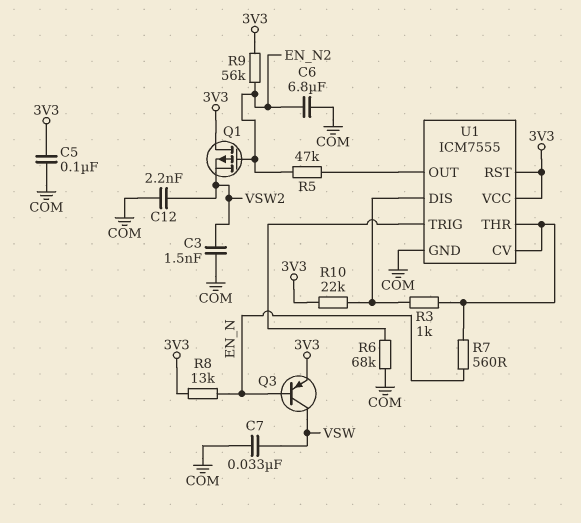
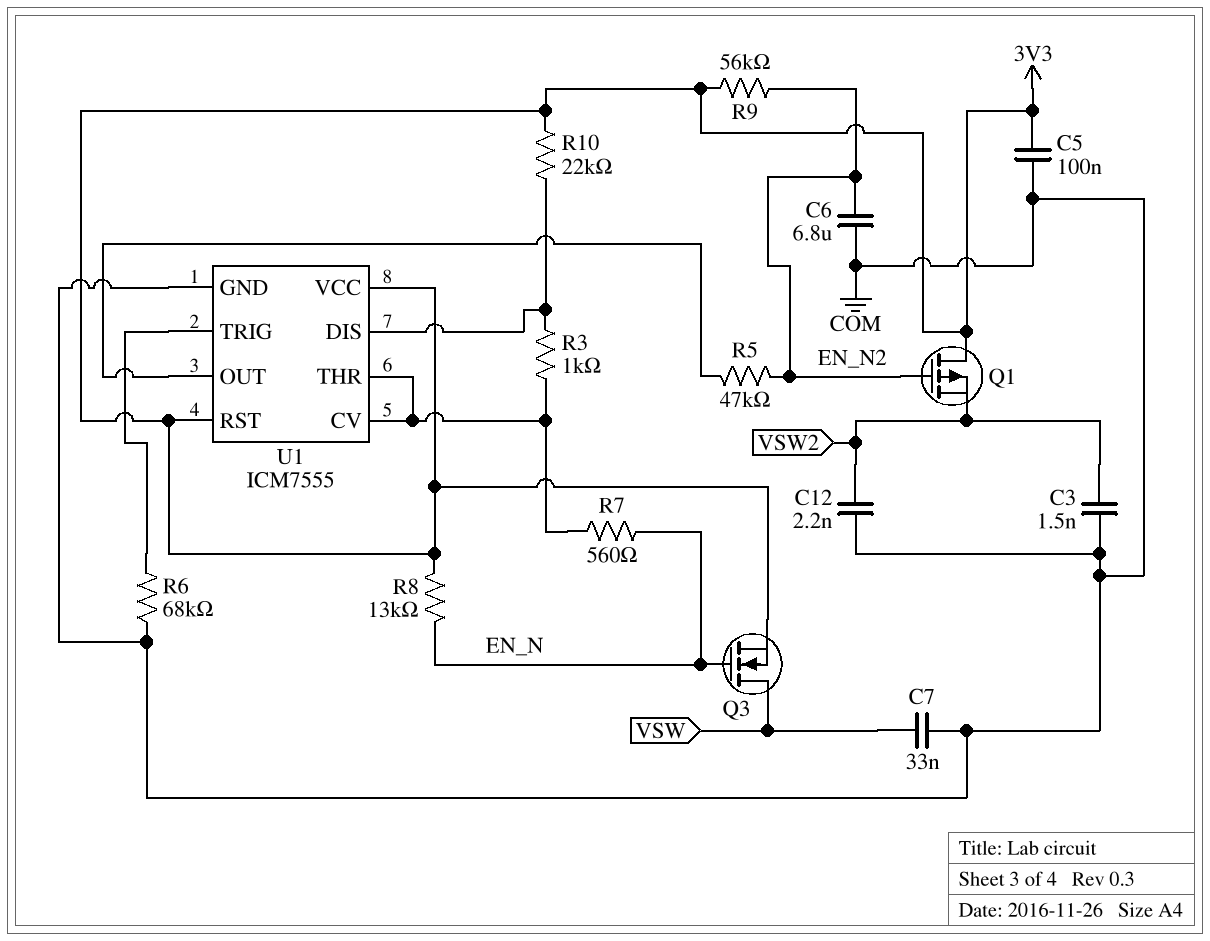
Q3: PNP (B EN_N, C VSW, E 3V3) -> NMOS (G EN_N, D VSW, S 3V3)

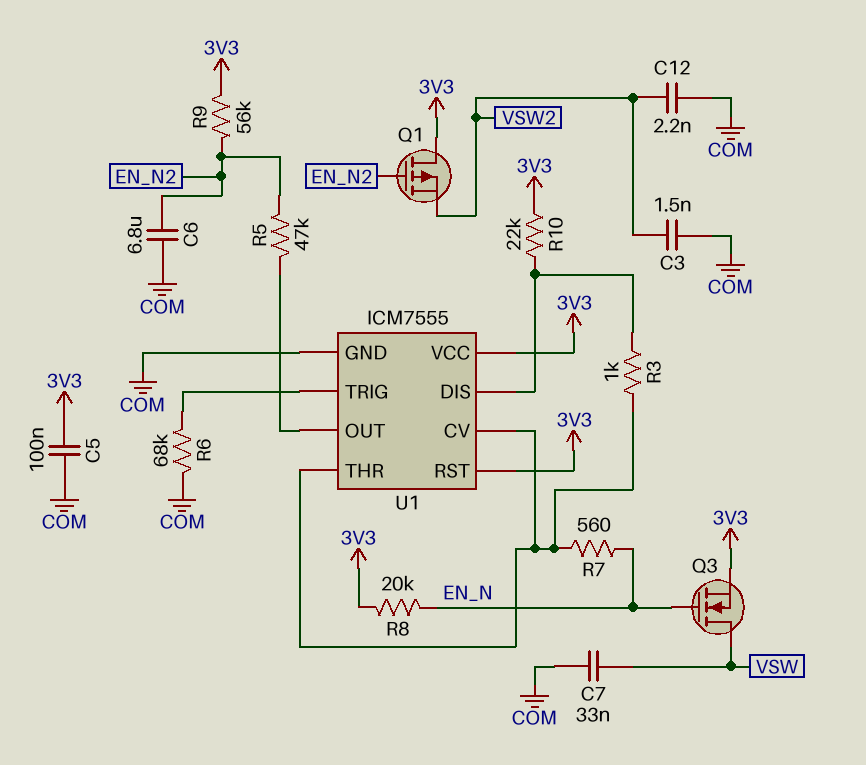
R8: 13k (3V3, EN_N) -> 20k (3V3, EN_N)

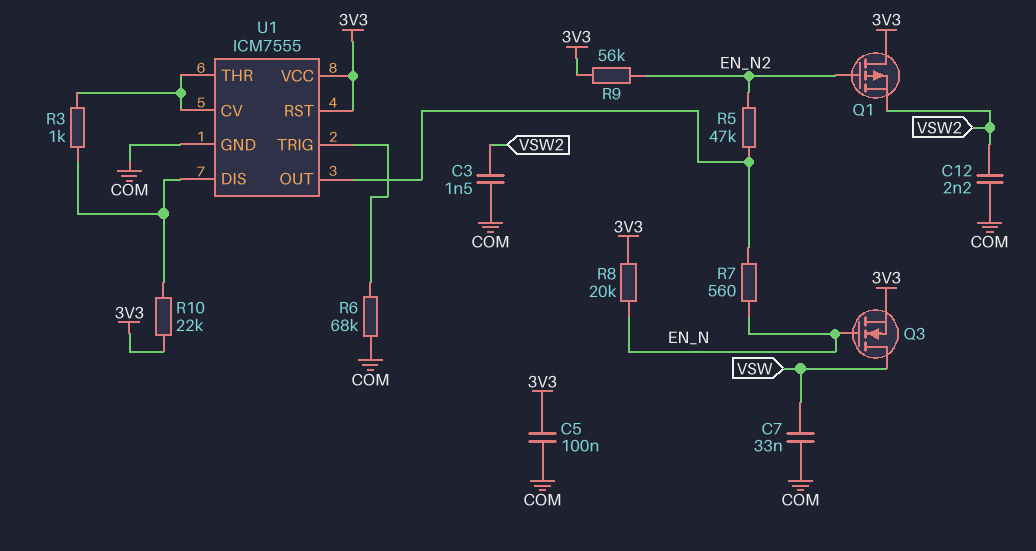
C6: 6.8uF (COM, EN_N2) -> none
R7: 560 (EN_N, U1/CV) -> 560 (EN_N, U1/OUT)

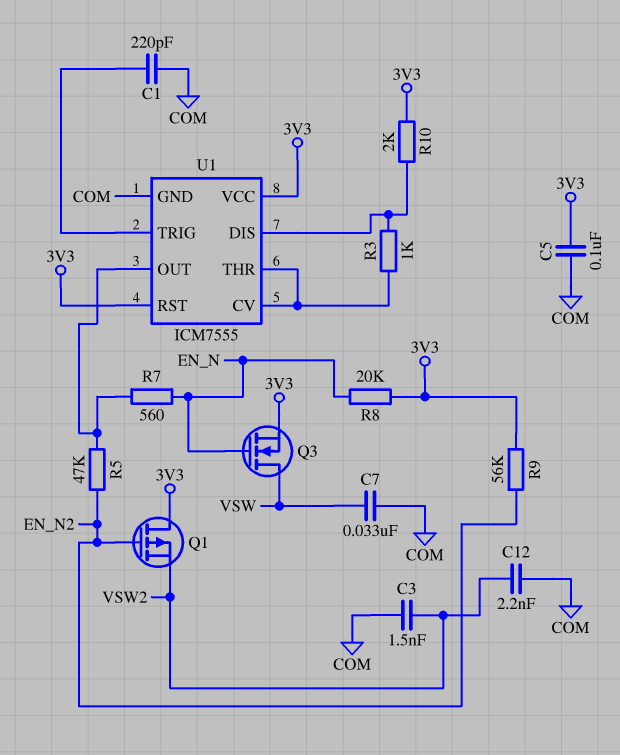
C1: none -> 220pF (COM, U1/TRIG)
R6: 68k (COM, U1/TRIG) -> none
R10: 22k (3V3, U1/DIS) -> 2k (3V3, U1/DIS)

